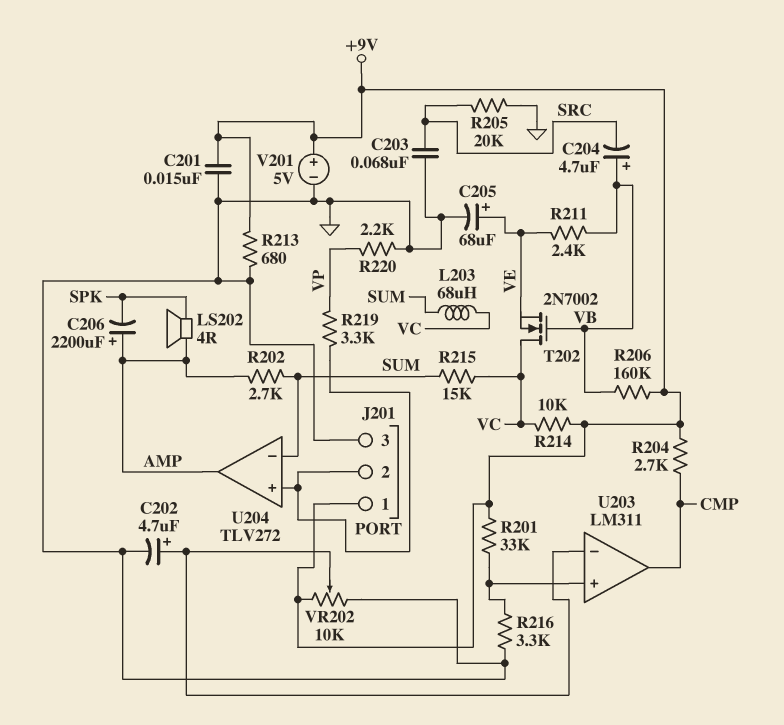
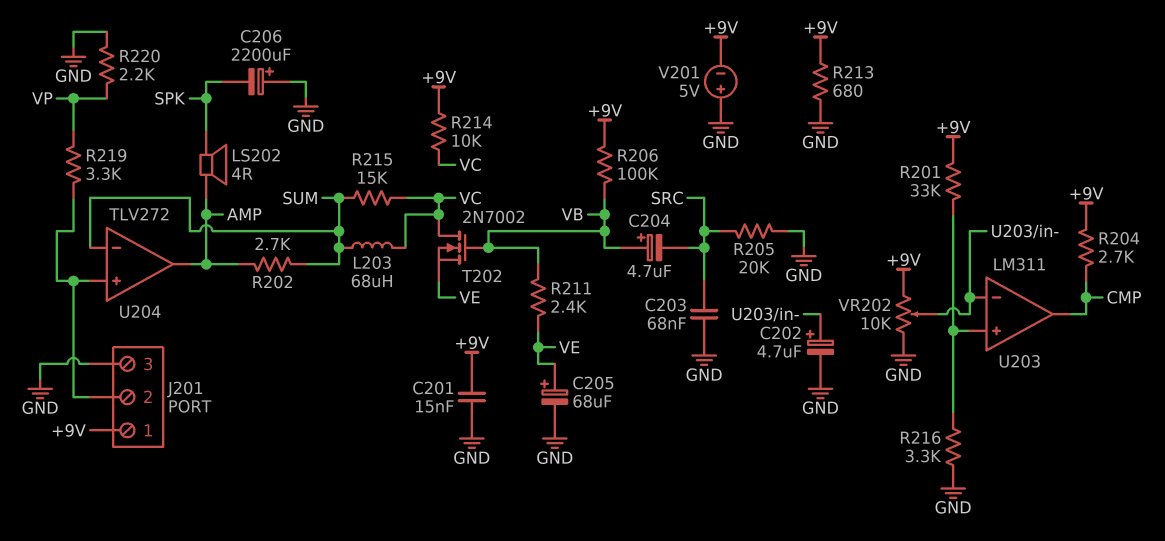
C206: 2200uF (plus AMP, minus SPK) -> 2200uF (plus GND, minus SPK)
R206: 160k (+9V, VB) -> 100k (+9V, VB)
V201: 5V (plus +9V, minus GND) -> 5V (plus GND, minus +9V)

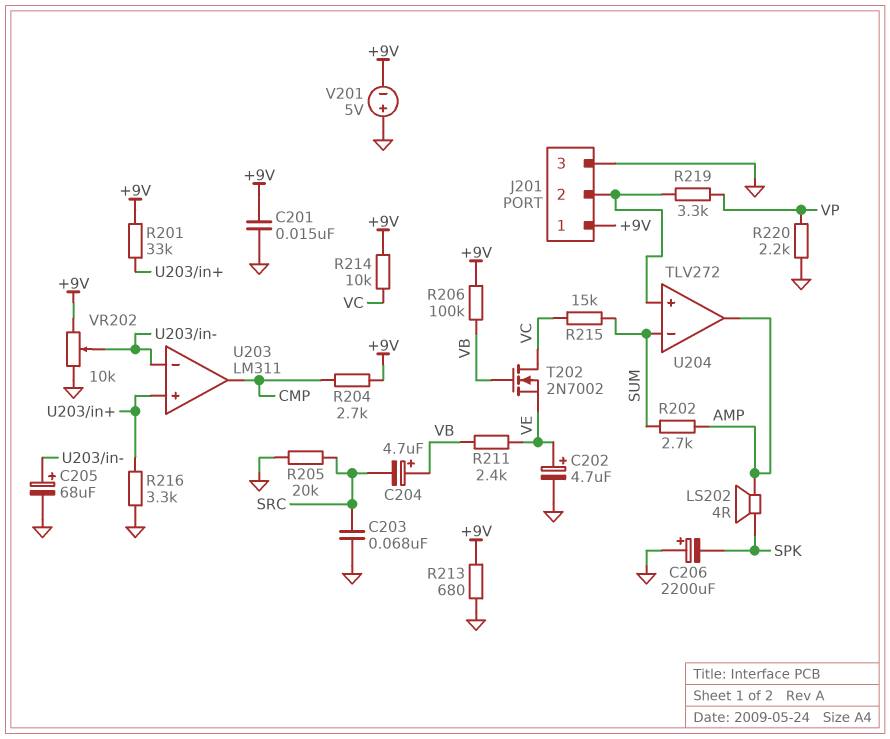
C202: 4.7uF (plus U203/in-, minus GND) -> 4.7uF (plus VE, minus GND)
C205: 68uF (plus VE, minus GND) -> 68uF (plus U203/in-, minus GND)
L203: 68uH (SUM, VC) -> none

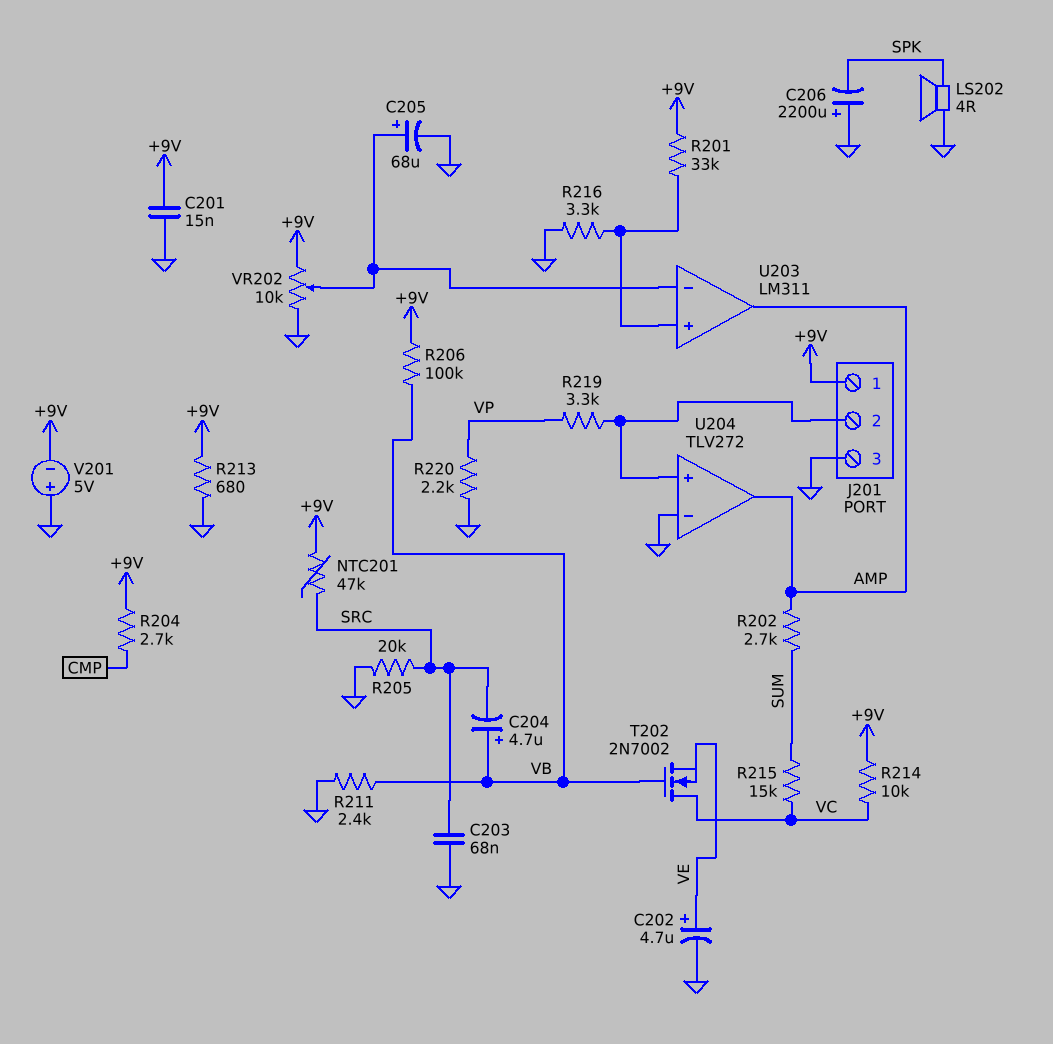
LS202: speaker 4R (AMP, SPK) -> speaker 4R (GND, SPK)
NTC201: none -> 47k (+9V, SRC)
R211: 2.4k (VB, VE) -> 2.4k (GND, VB)
U203 pin out: CMP -> AMP
U204 pin in-: SUM -> GND

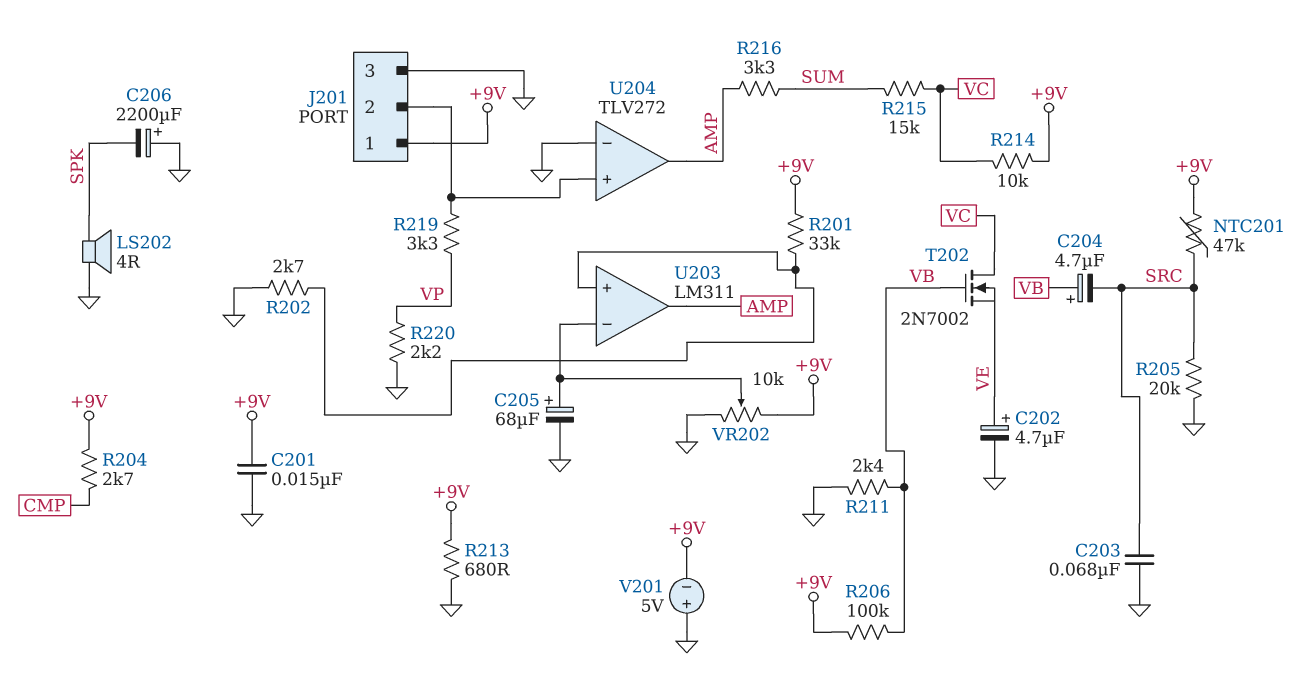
R202: 2.7k (AMP, SUM) -> 2.7k (GND, U203/in+)
R216: 3.3k (GND, U203/in+) -> 3.3k (AMP, SUM)

